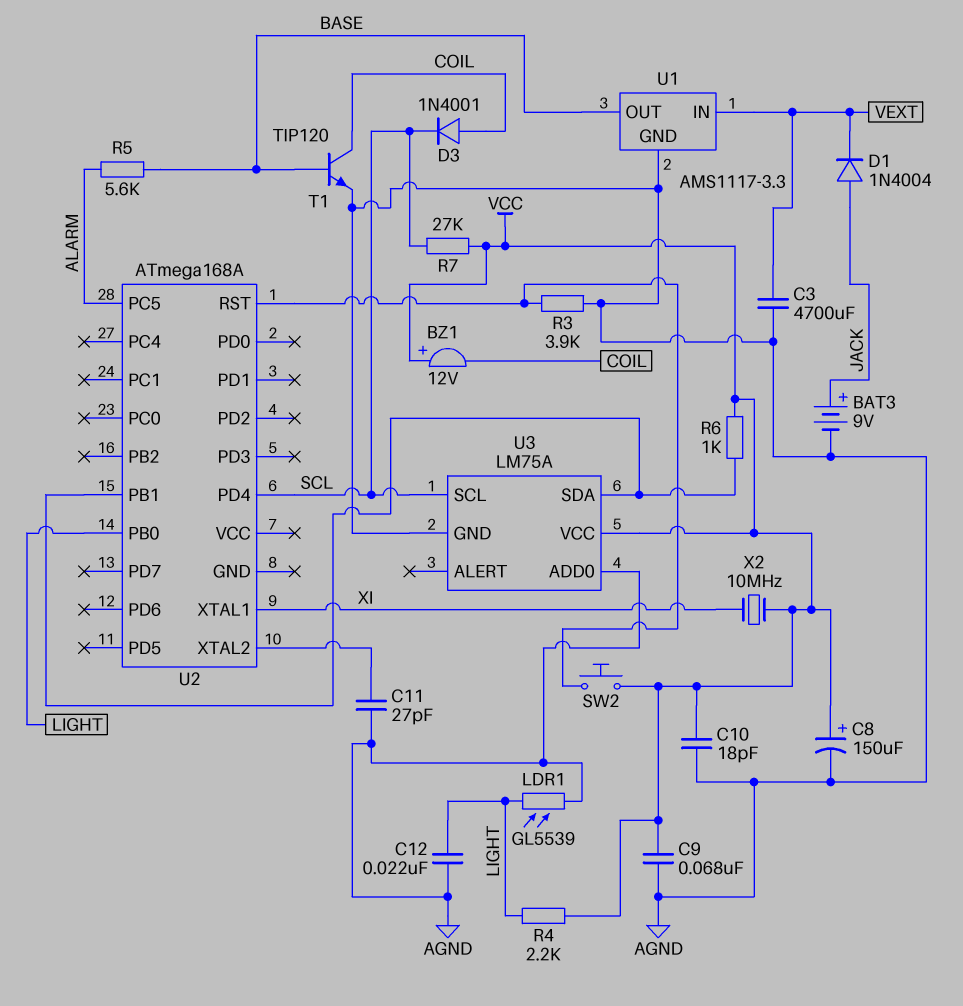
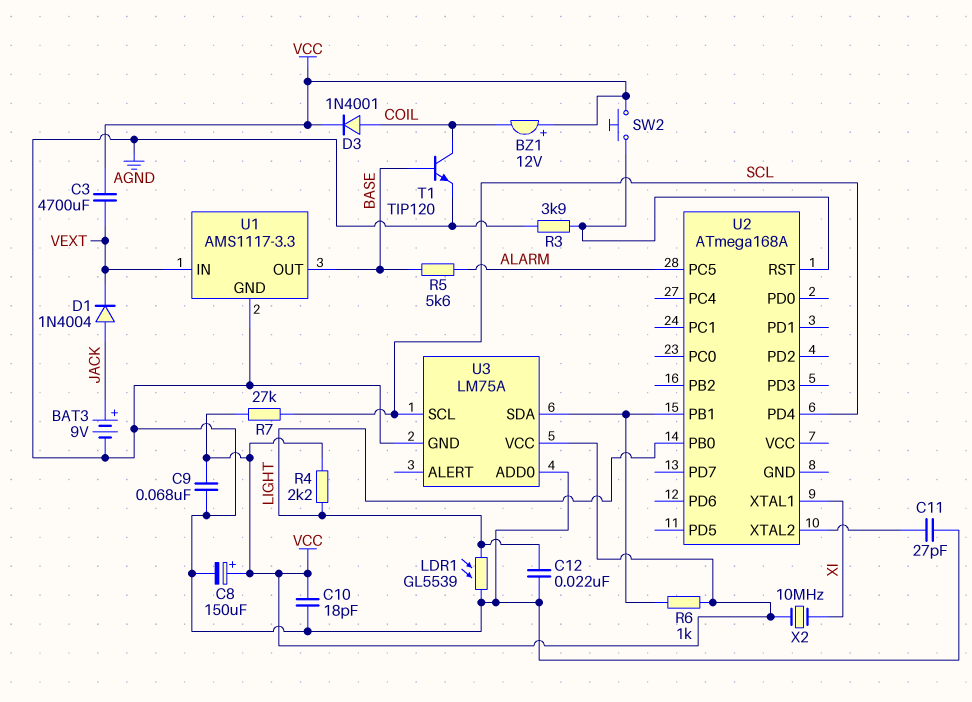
C3: 4700uF (AGND, VEXT) -> 4700uF (VCC, VEXT)
D3: diode 1N4001 (A COIL, K SCL) -> diode 1N4001 (A COIL, K VCC)

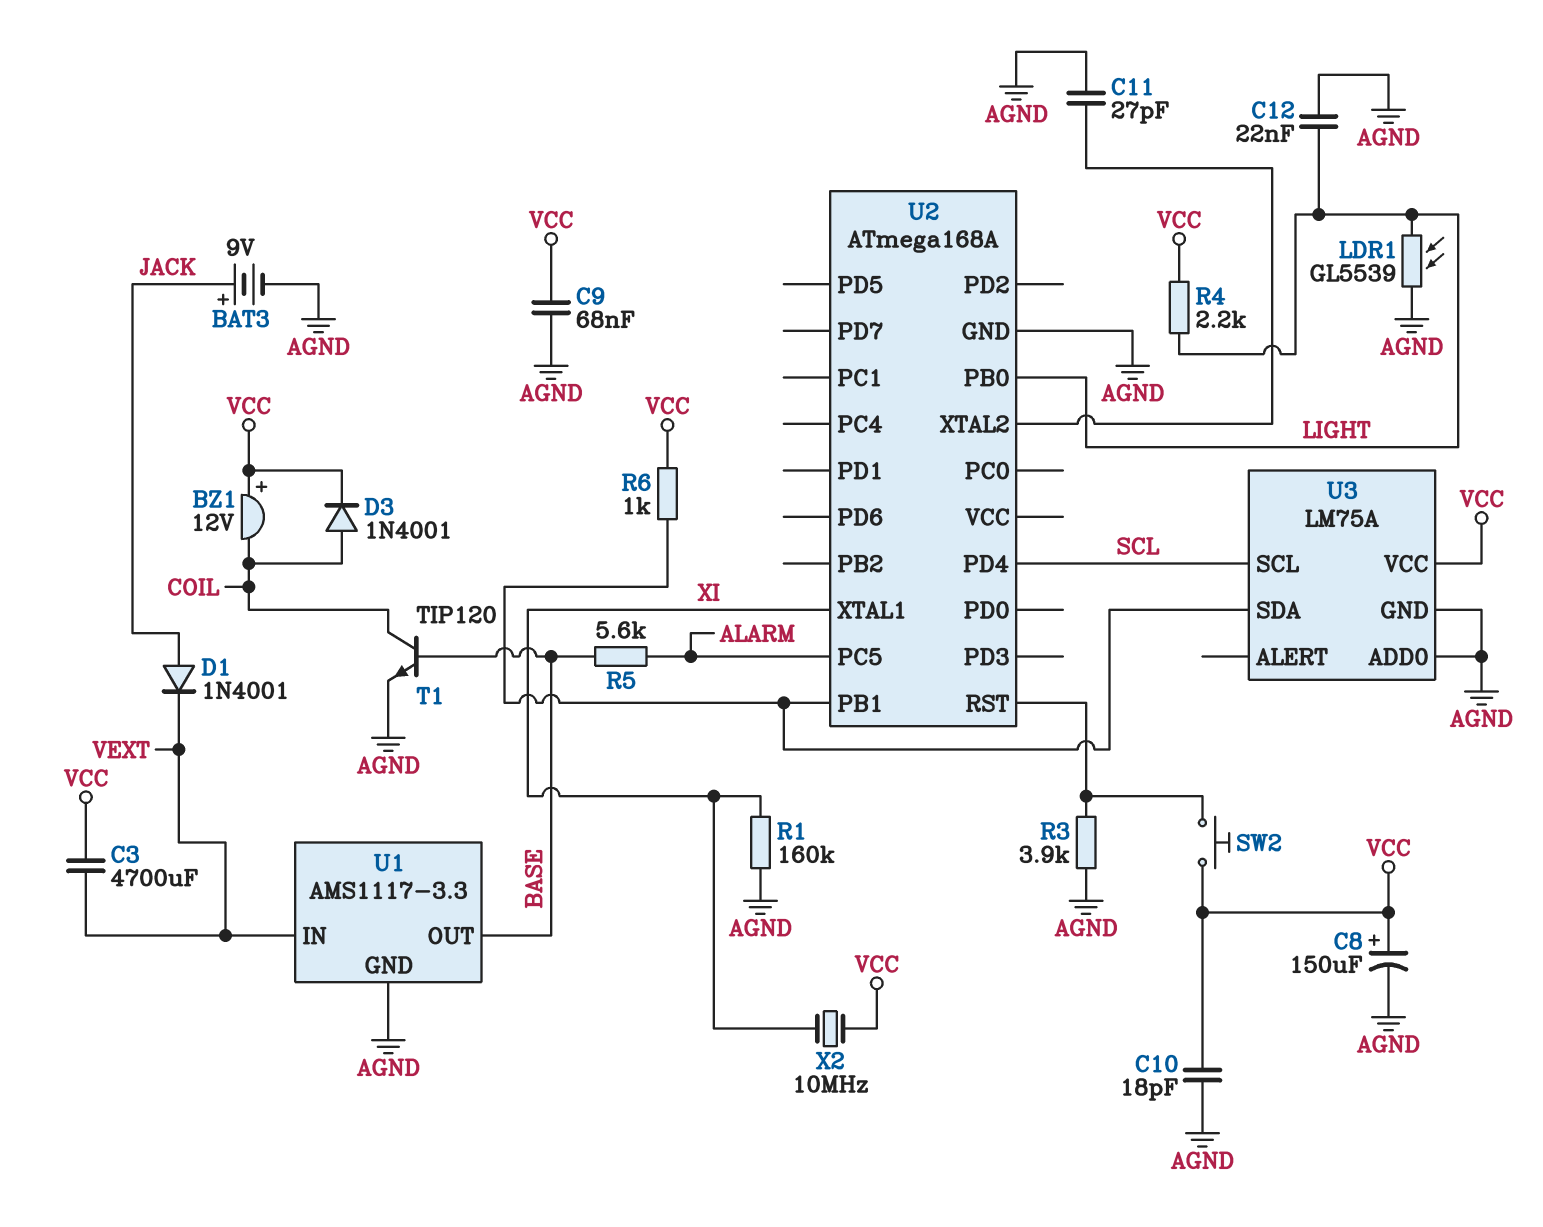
D1: diode 1N4004 (A JACK, K VEXT) -> diode 1N4001 (A JACK, K VEXT)
R1: none -> 160k (AGND, XI)
R7: 27k (SCL, VCC) -> none
U2 pin GND: none -> AGND

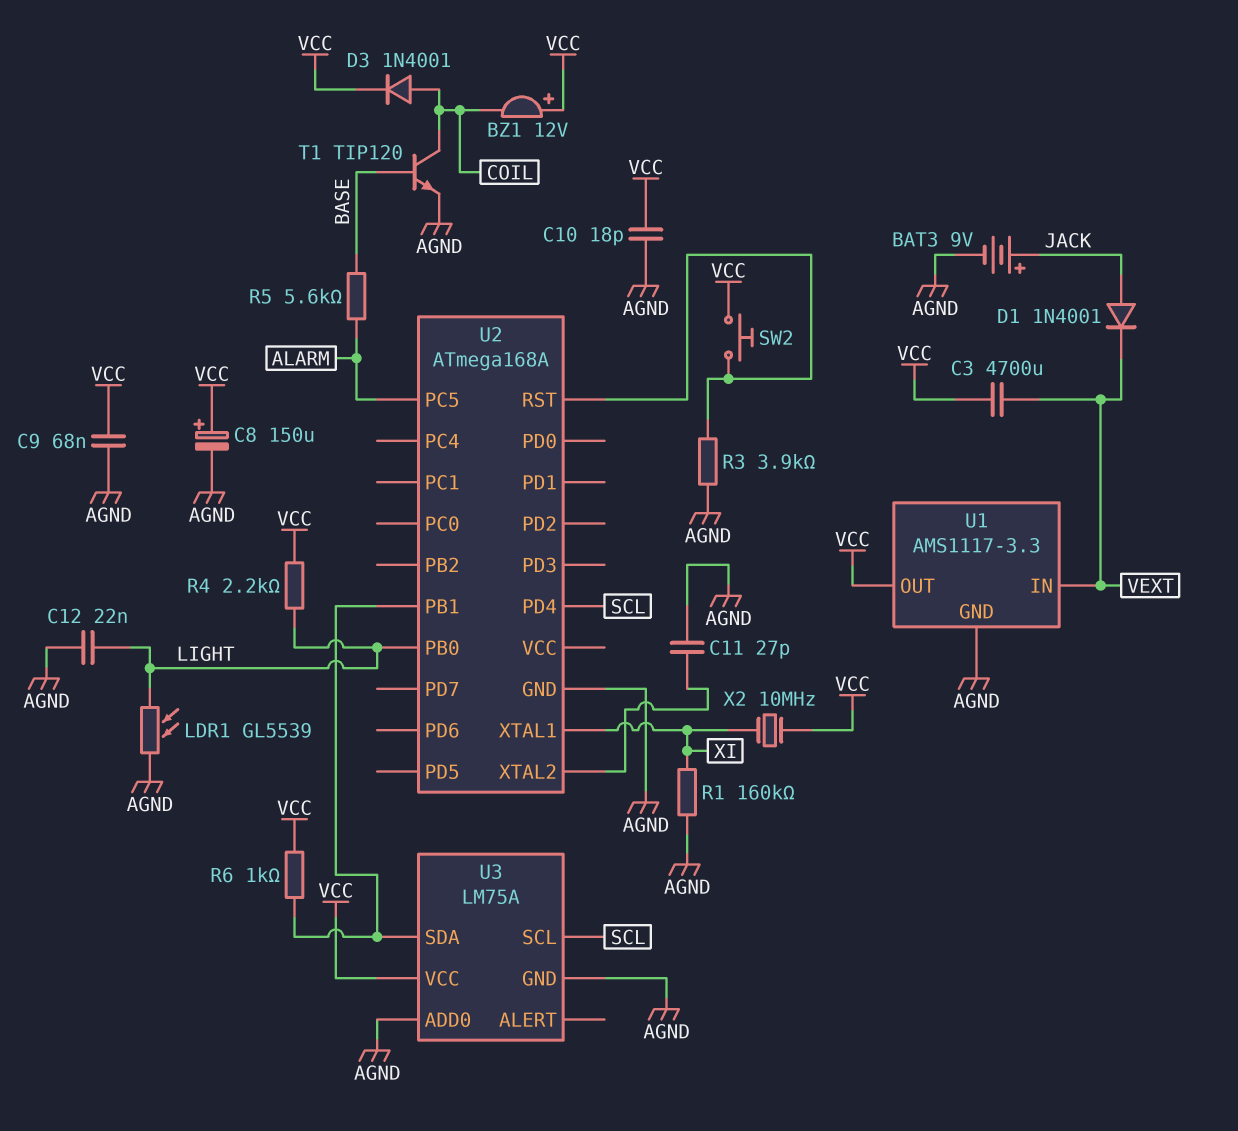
U1 pin OUT: BASE -> VCC

